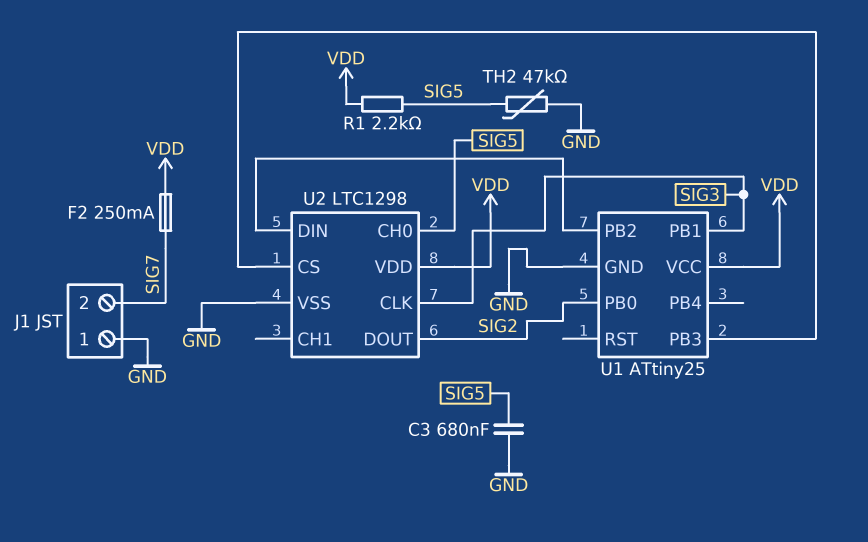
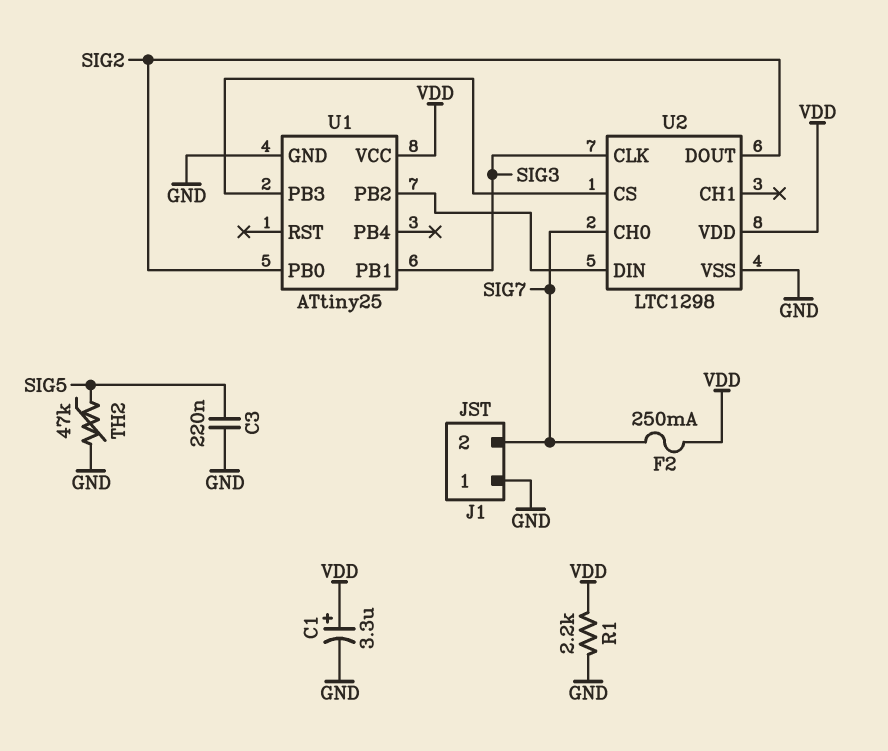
C1: none -> 3.3uF (plus VDD, minus GND)
C3: 680nF (GND, SIG5) -> 220nF (GND, SIG5)
R1: 2.2k (SIG5, VDD) -> 2.2k (GND, VDD)
U2 pin CH0: SIG5 -> SIG7

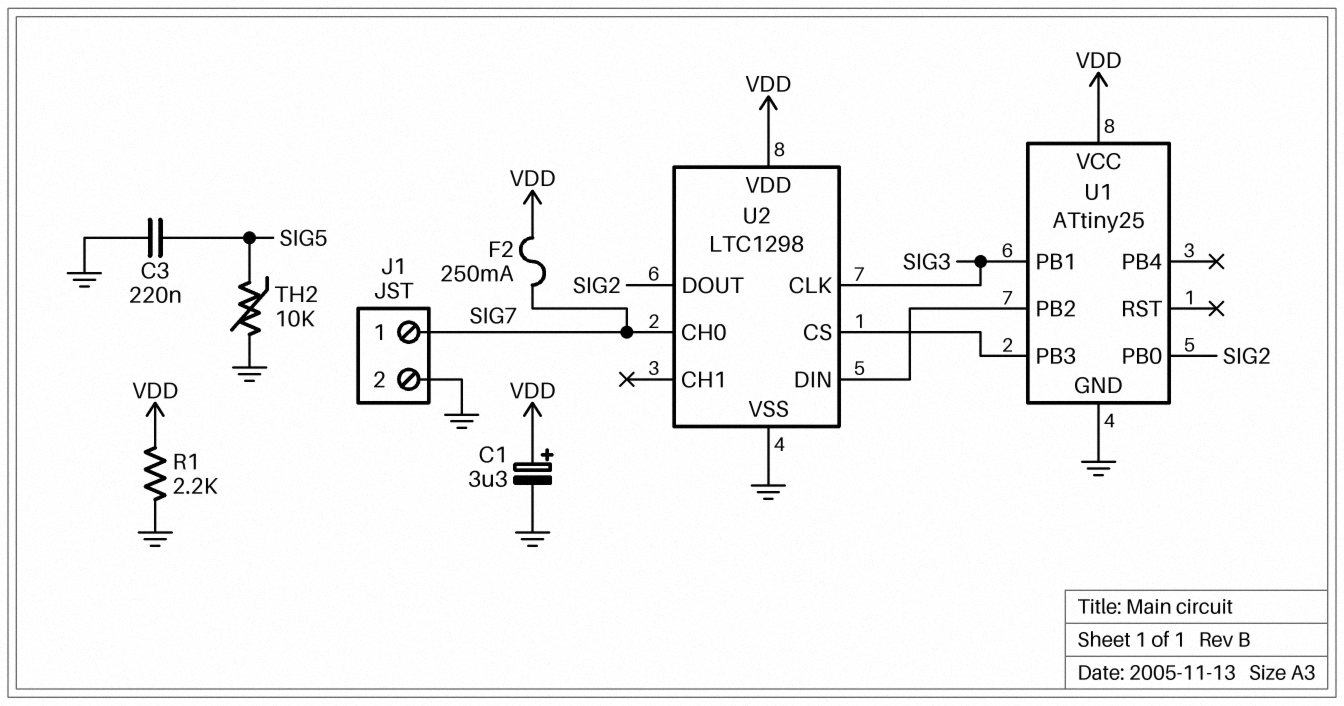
J1 pin 1: GND -> SIG7
J1 pin 2: SIG7 -> GND
TH2: 47k (GND, SIG5) -> 10k (GND, SIG5)

